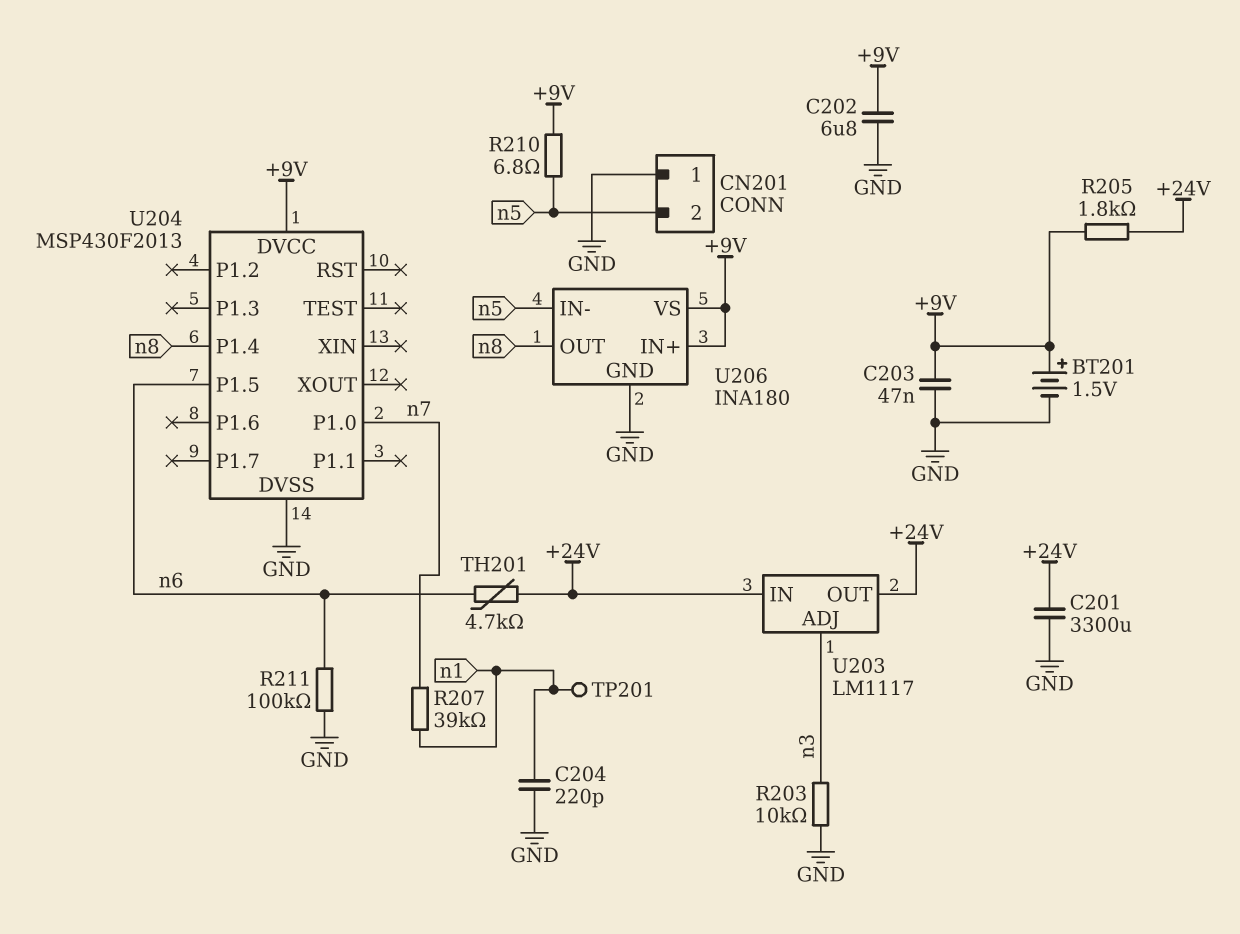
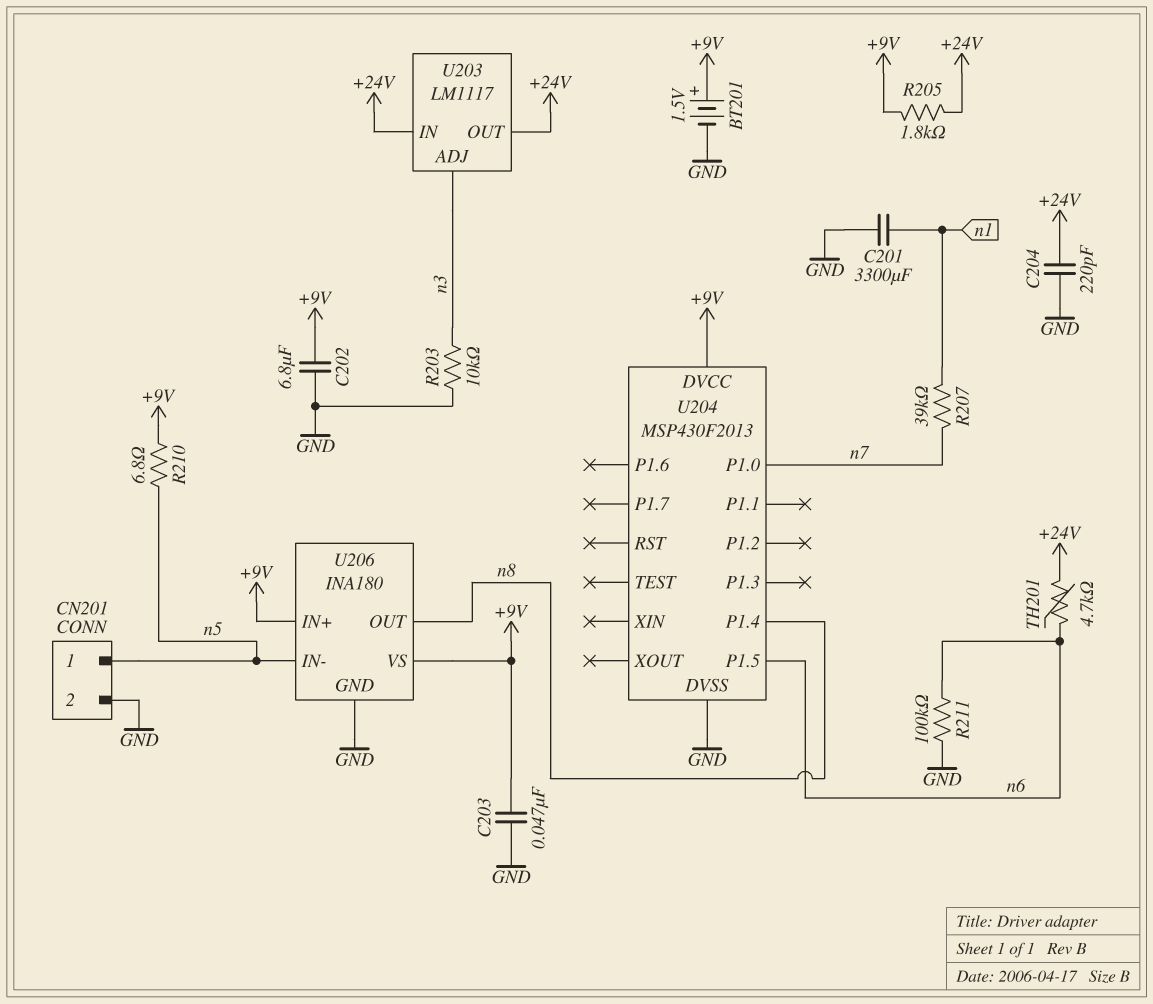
C201: 3300uF (+24V, GND) -> 3300uF (GND, n1)
C204: 220pF (GND, n1) -> 220pF (+24V, GND)
CN201 pin 1: GND -> n5
CN201 pin 2: n5 -> GND
TP201: test point (n1) -> none

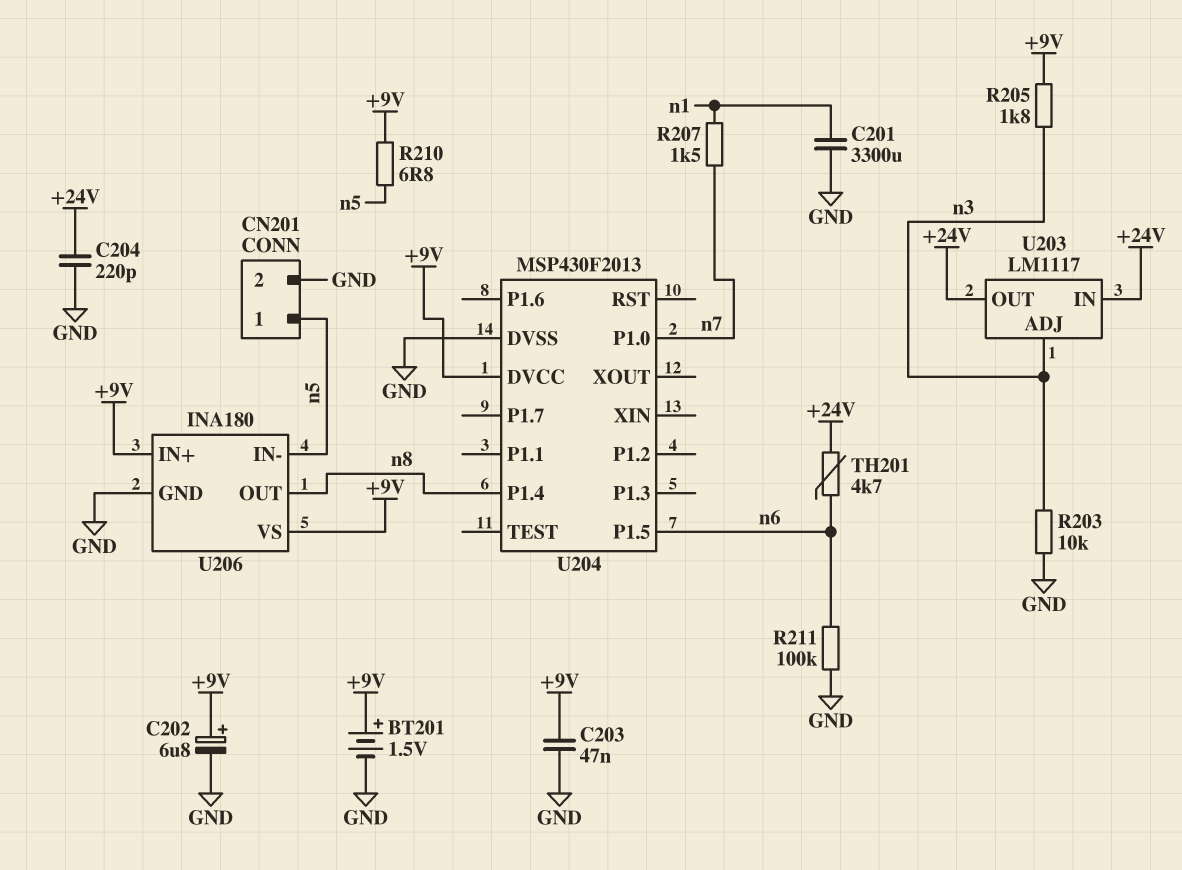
C202: 6.8uF (+9V, GND) -> 6.8uF (plus +9V, minus GND)
R205: 1.8k (+9V, +24V) -> 1.8k (+9V, n3)
R207: 39k (n1, n7) -> 1.5k (n1, n7)

